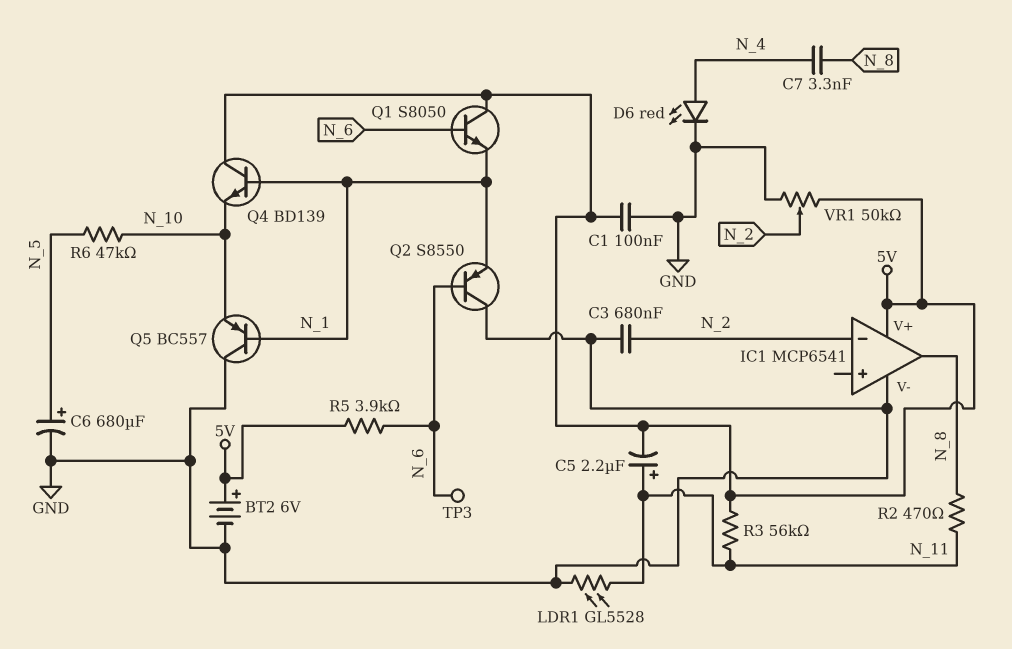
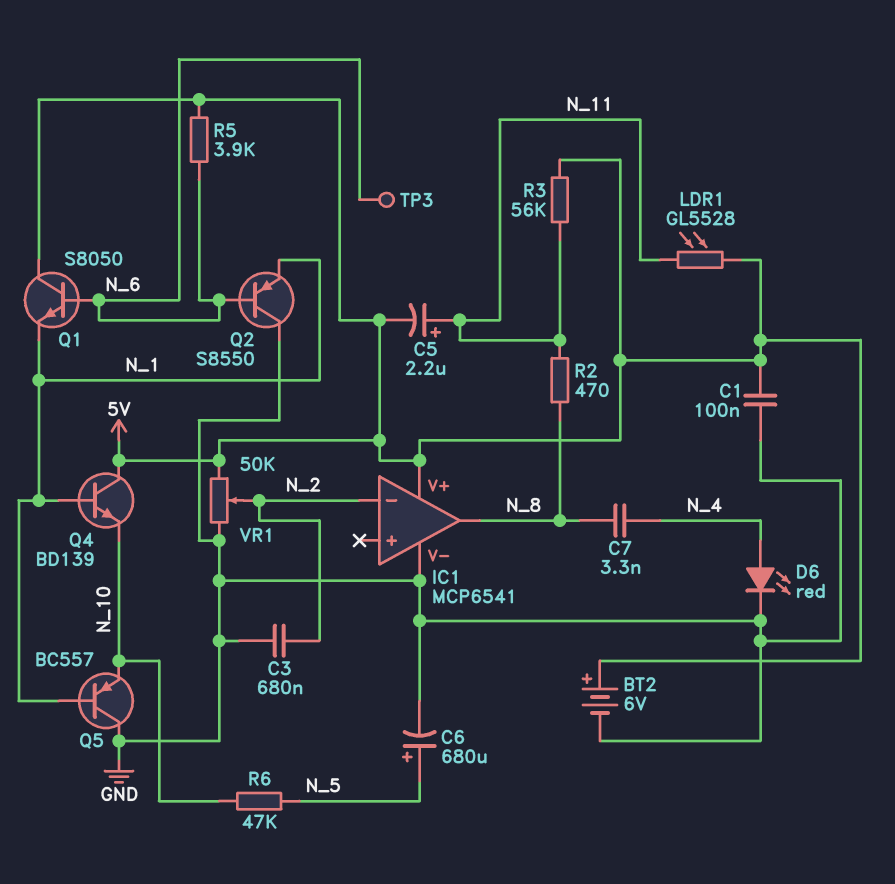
LDR1: GL5528 (GND, N_11) -> GL5528 (5V, N_11)

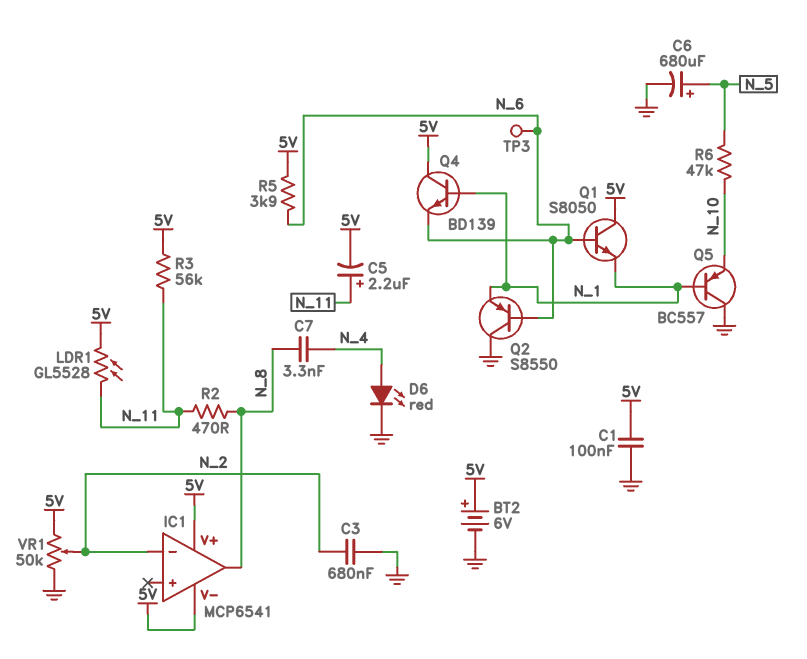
IC1 pin V-: GND -> 5V
Q4: NPN BD139 (B N_1, C 5V, E N_10) -> NPN BD139 (B N_1, C 5V, E N_6)

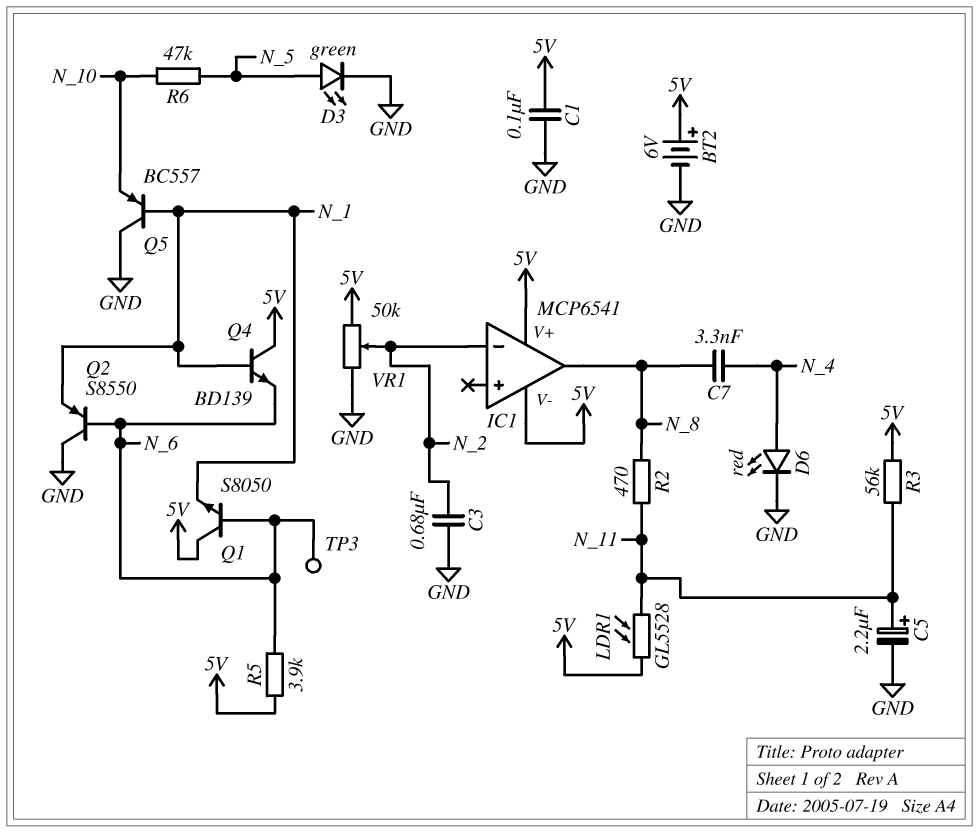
C5: 2.2uF (plus N_11, minus 5V) -> 2.2uF (plus N_11, minus GND)
C6: 680uF (plus N_5, minus GND) -> none
D3: none -> LED green (A N_5, K GND)

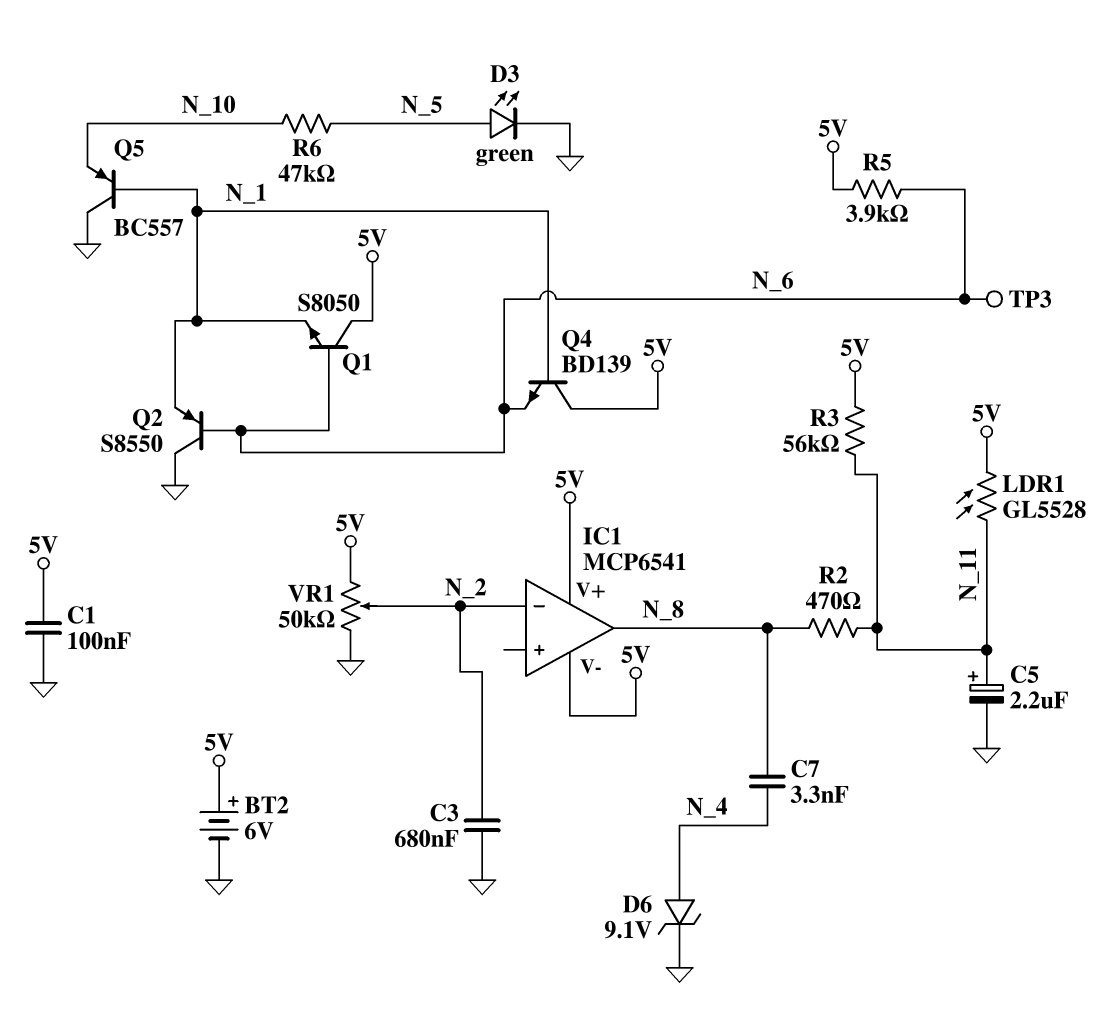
D6: LED red (A N_4, K GND) -> zener 9.1V (A N_4, K GND)

